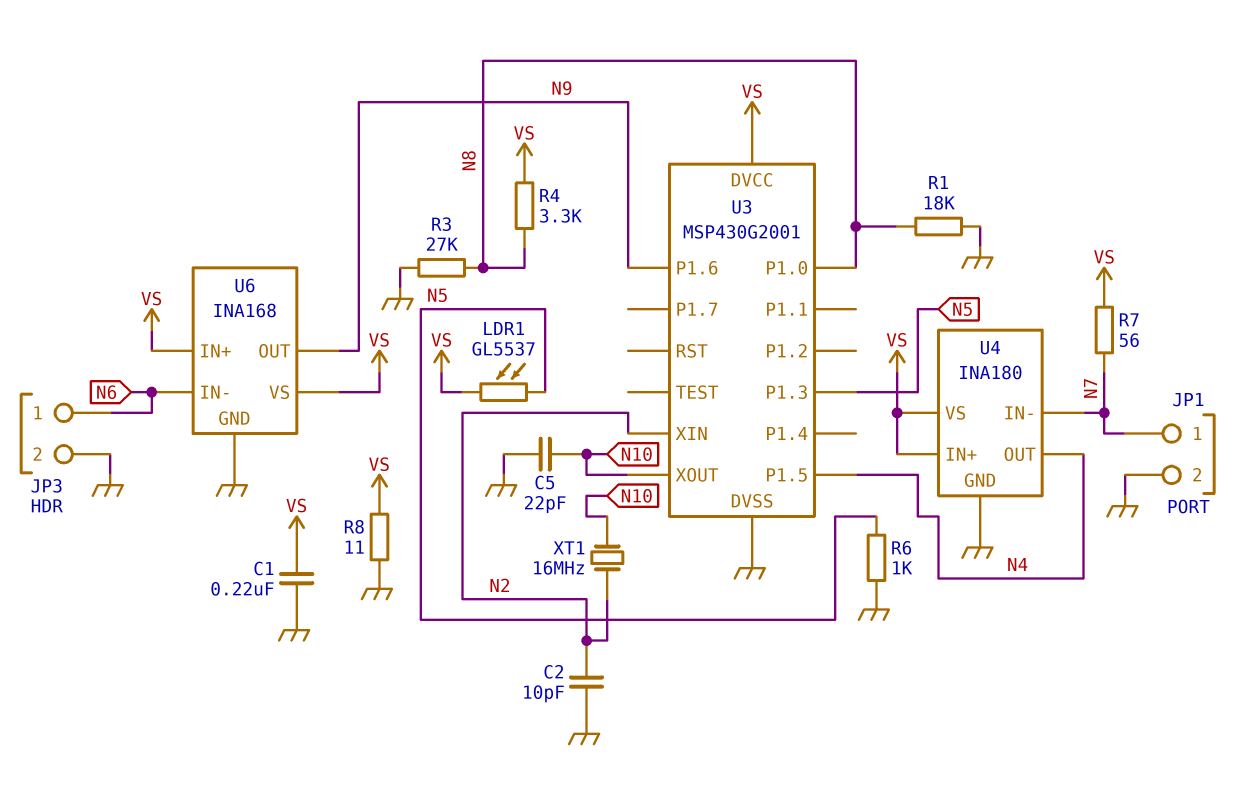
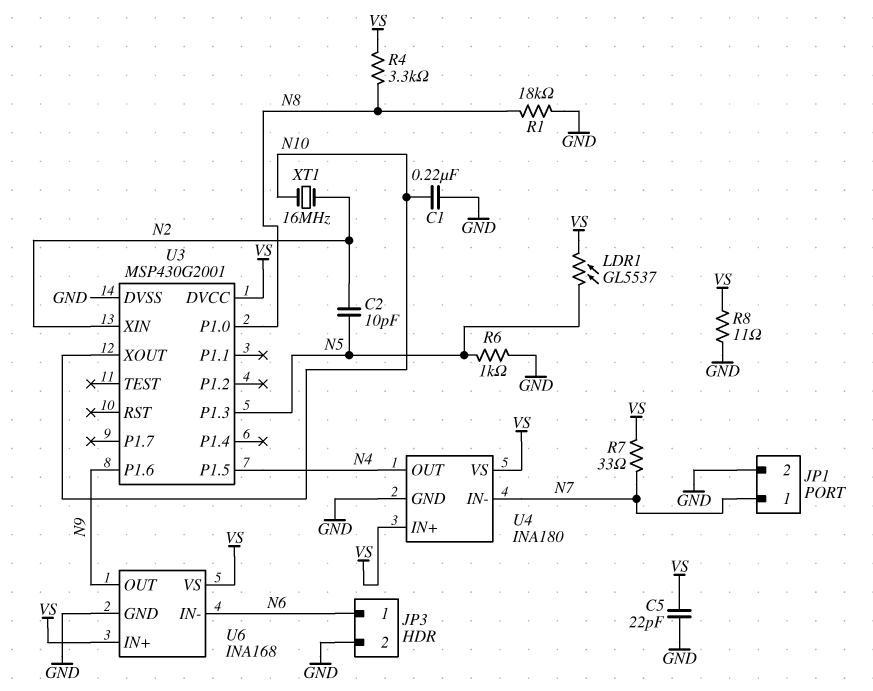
C1: 220nF (GND, VS) -> 220nF (GND, N10)
C2: 10pF (GND, N2) -> 10pF (N2, N5)
C5: 22pF (GND, N10) -> 22pF (GND, VS)
R3: 27k (GND, N8) -> none
R7: 56 (N7, VS) -> 33 (N7, VS)

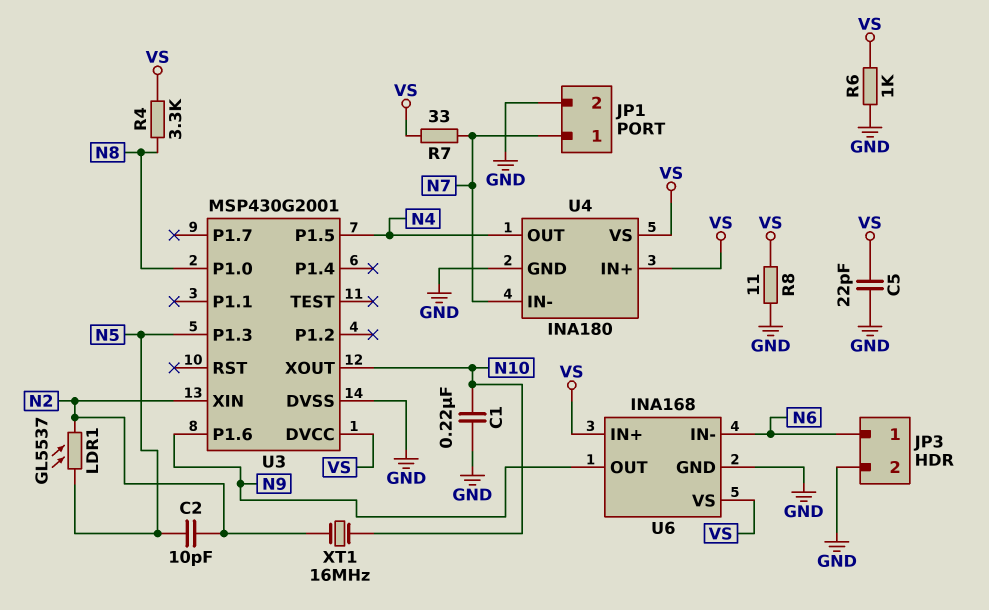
LDR1: GL5537 (N5, VS) -> GL5537 (N2, N5)
R1: 18k (GND, N8) -> none
R6: 1k (GND, N5) -> 1k (GND, VS)

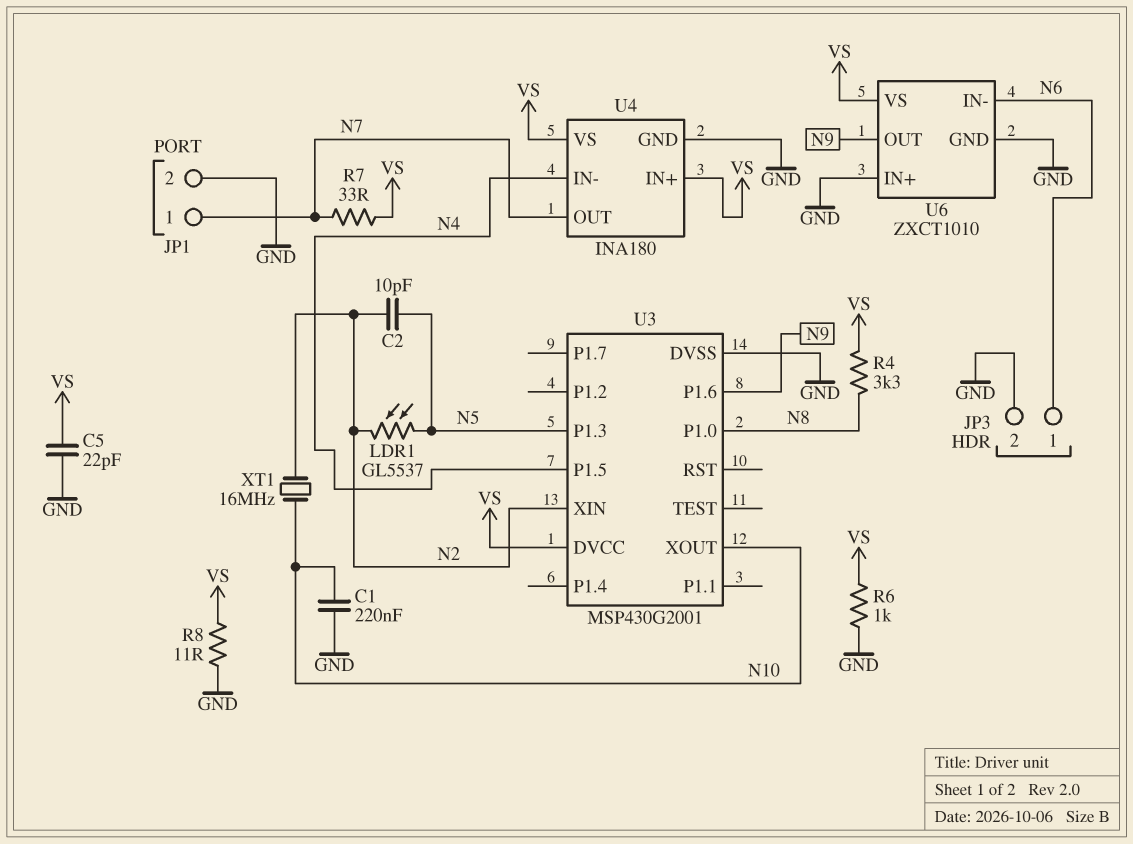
U4 pin IN-: N7 -> N4
U4 pin OUT: N4 -> N7
U6: INA168 -> ZXCT1010
U6 pin IN+: VS -> GND

